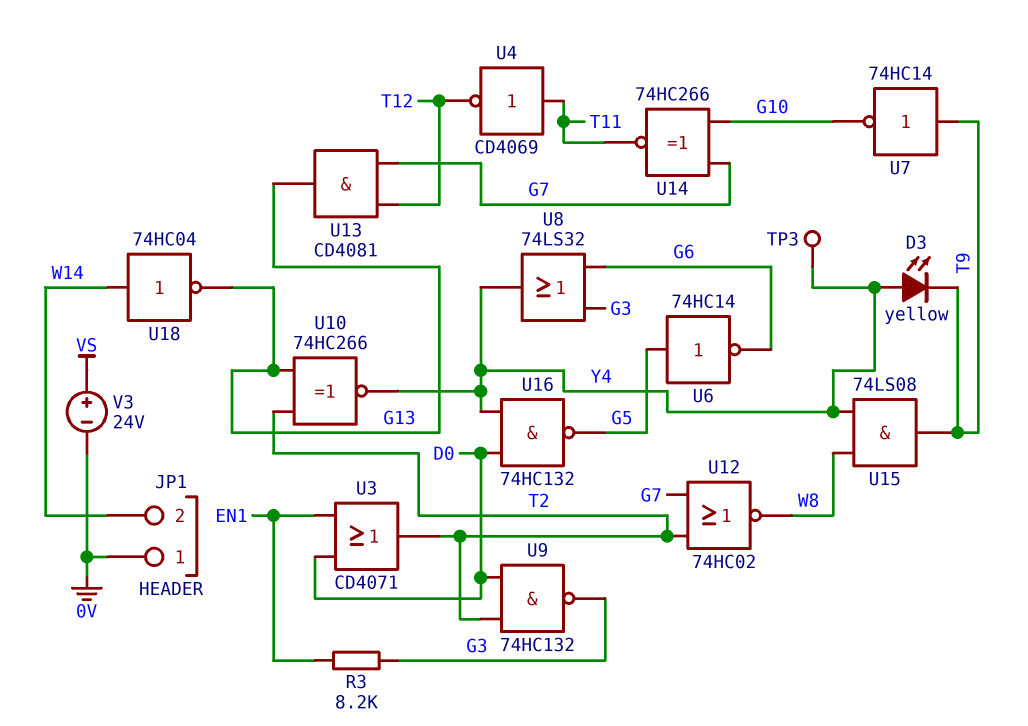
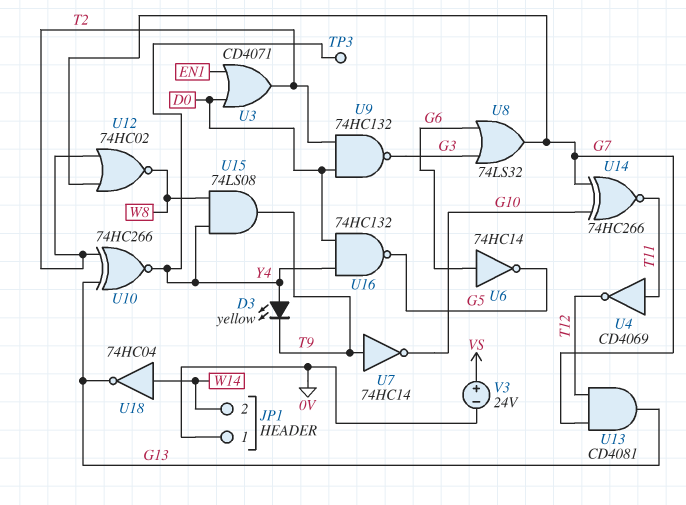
R3: 8.2k (EN1, G3) -> none
U6: NOT 74HC14 (in G5, out G6) -> NOT 74HC14 (in G6, out G5)
U8: OR 74LS32 (in G3, in G6, out Y4) -> OR 74LS32 (in G3, in G6, out G7)

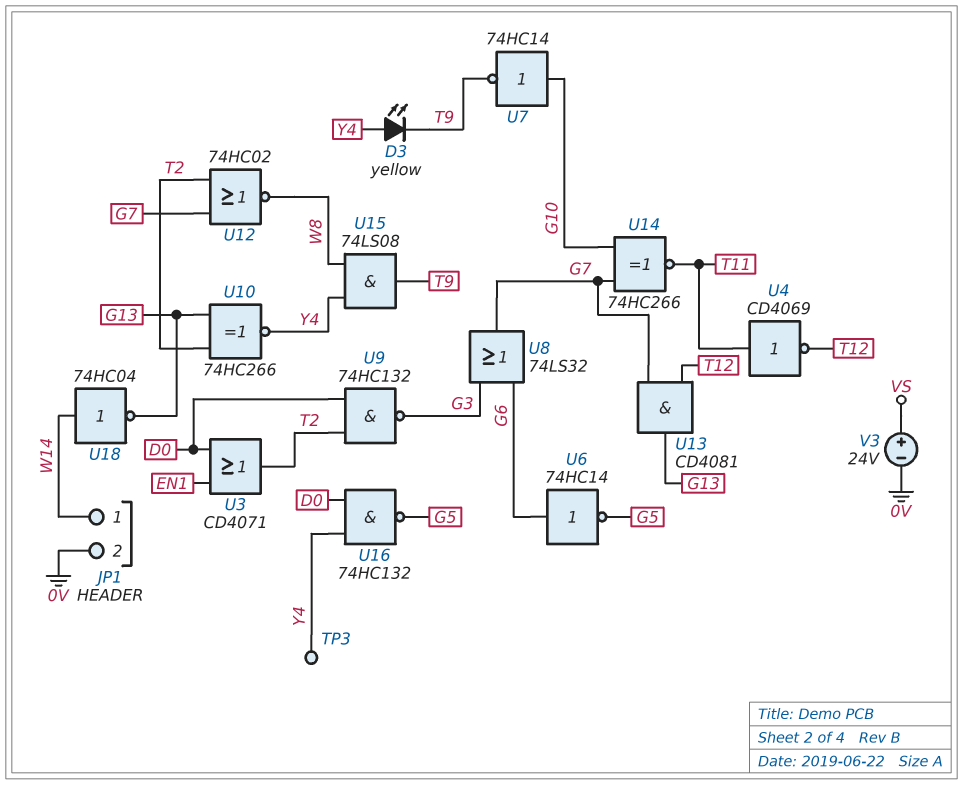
JP1 pin 1: 0V -> W14
JP1 pin 2: W14 -> 0V
U7: NOT 74HC14 (in T9, out G10) -> NOT 74HC14 (in G10, out T9)

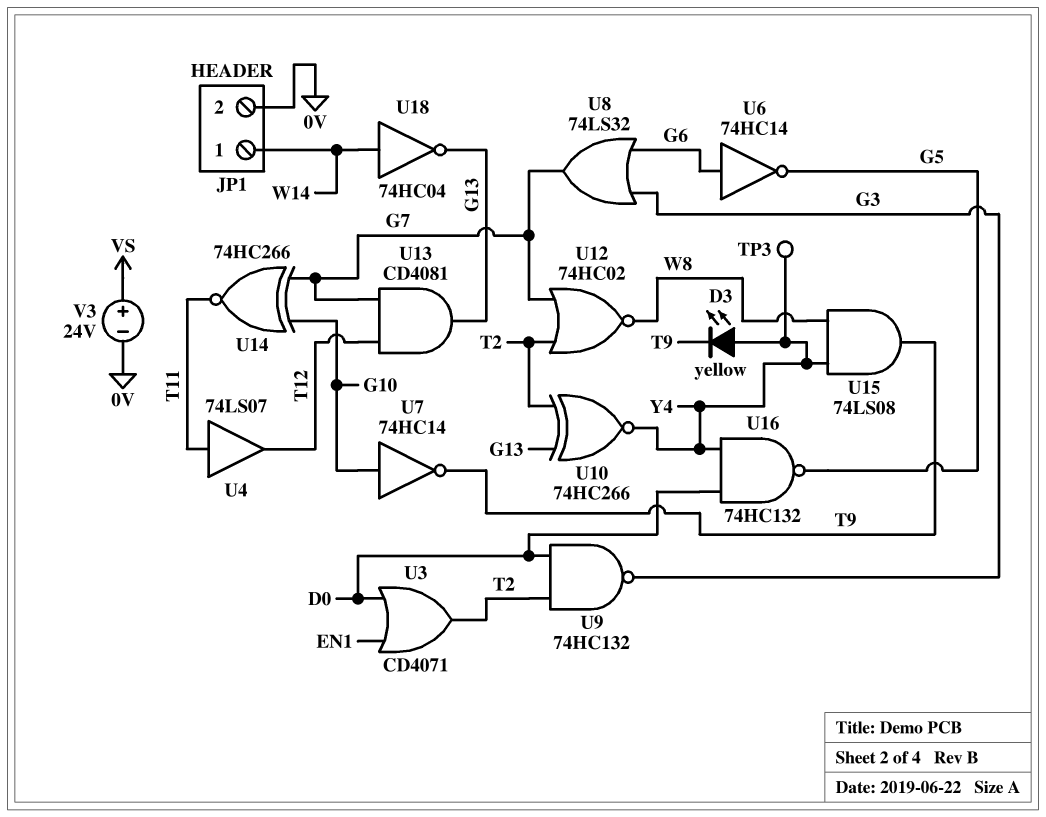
U4: NOT CD4069 (in T11, out T12) -> buffer 74LS07 (in T11, out T12)

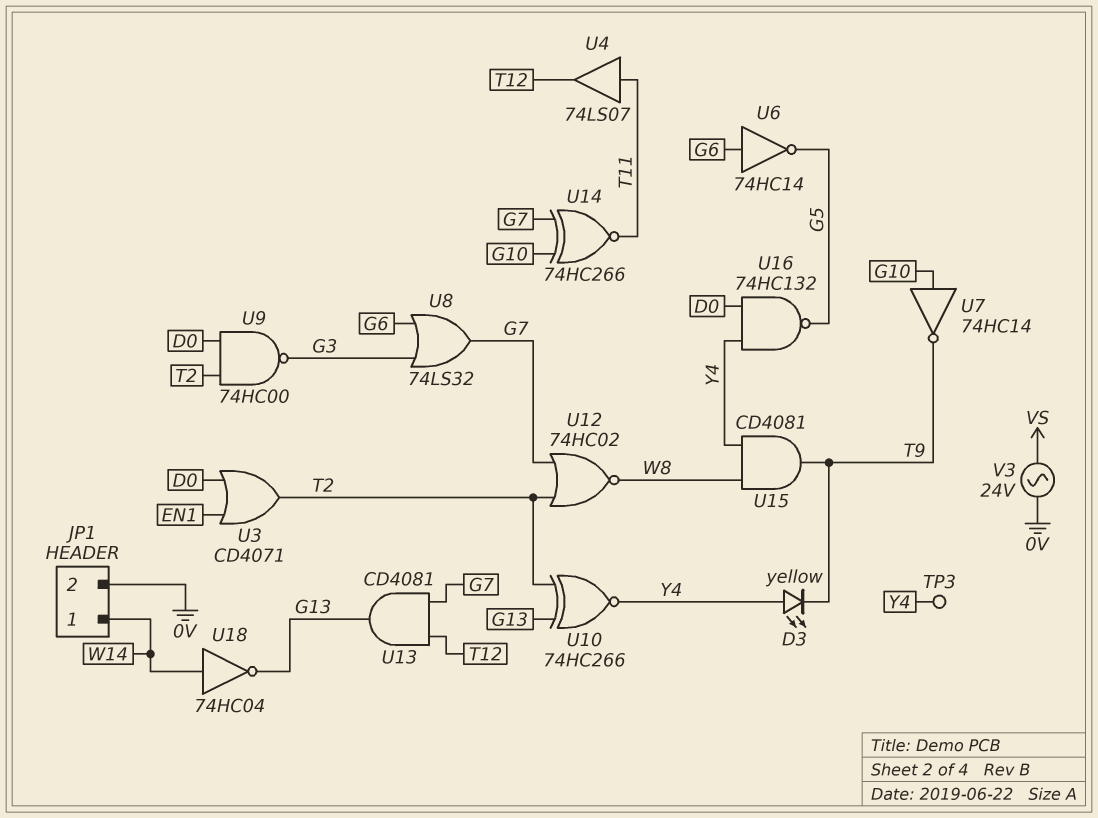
U9: NAND 74HC132 (in D0, in T2, out G3) -> NAND 74HC00 (in D0, in T2, out G3)
U15: AND 74LS08 (in W8, in Y4, out T9) -> AND CD4081 (in W8, in Y4, out T9)
V3: 24V (plus VS, minus 0V) -> AC 24V (0V, VS)

